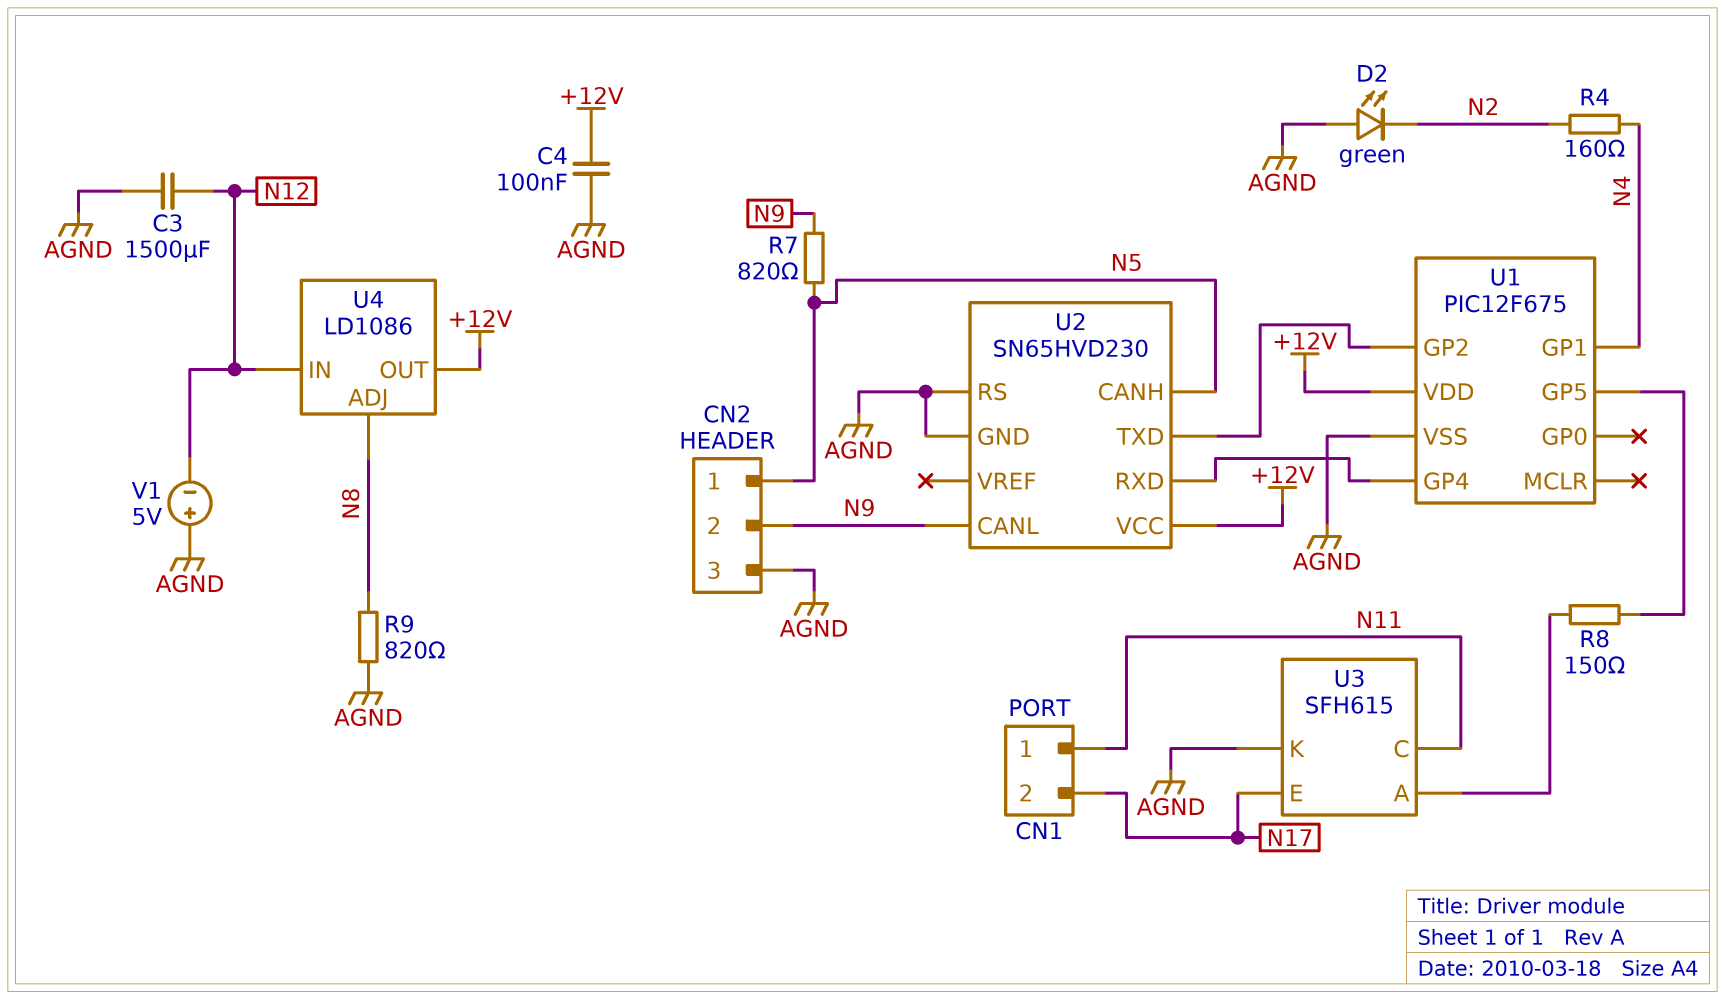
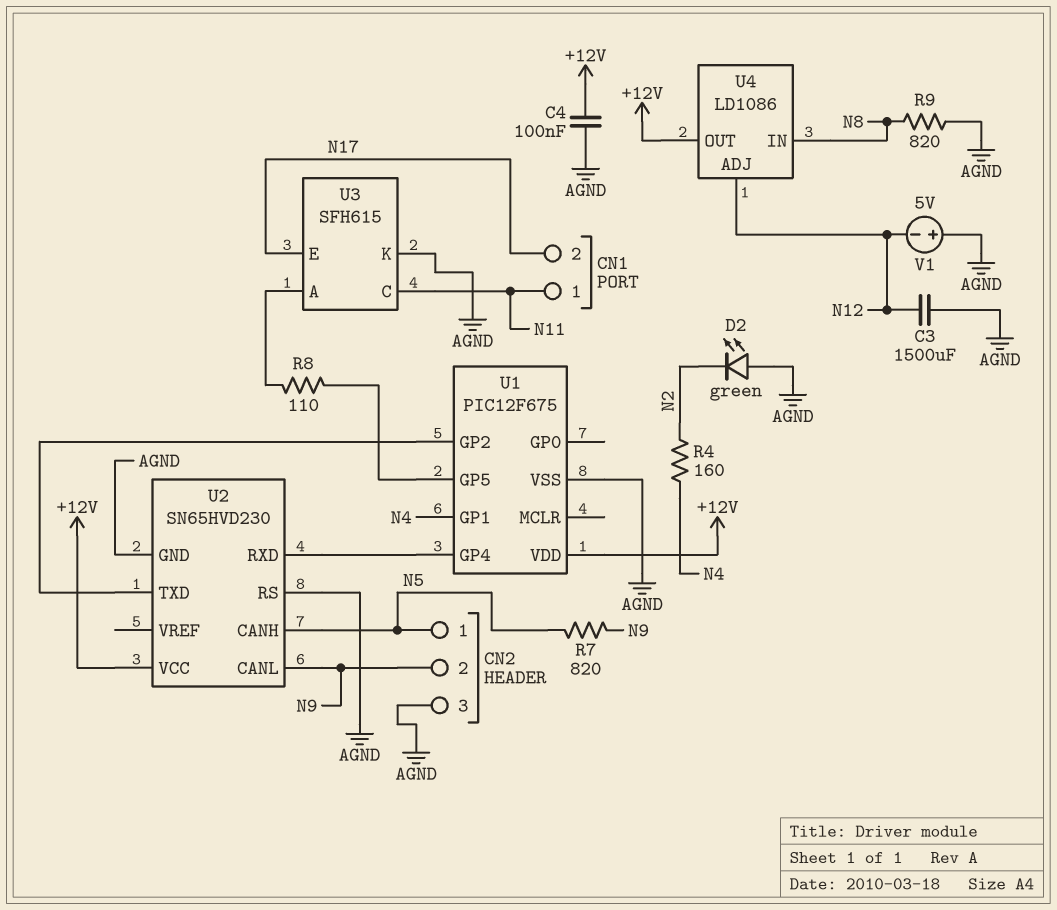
R8: 150 (U1/GP5, U3/A) -> 110 (U1/GP5, U3/A)
U4 pin ADJ: N8 -> N12
U4 pin IN: N12 -> N8

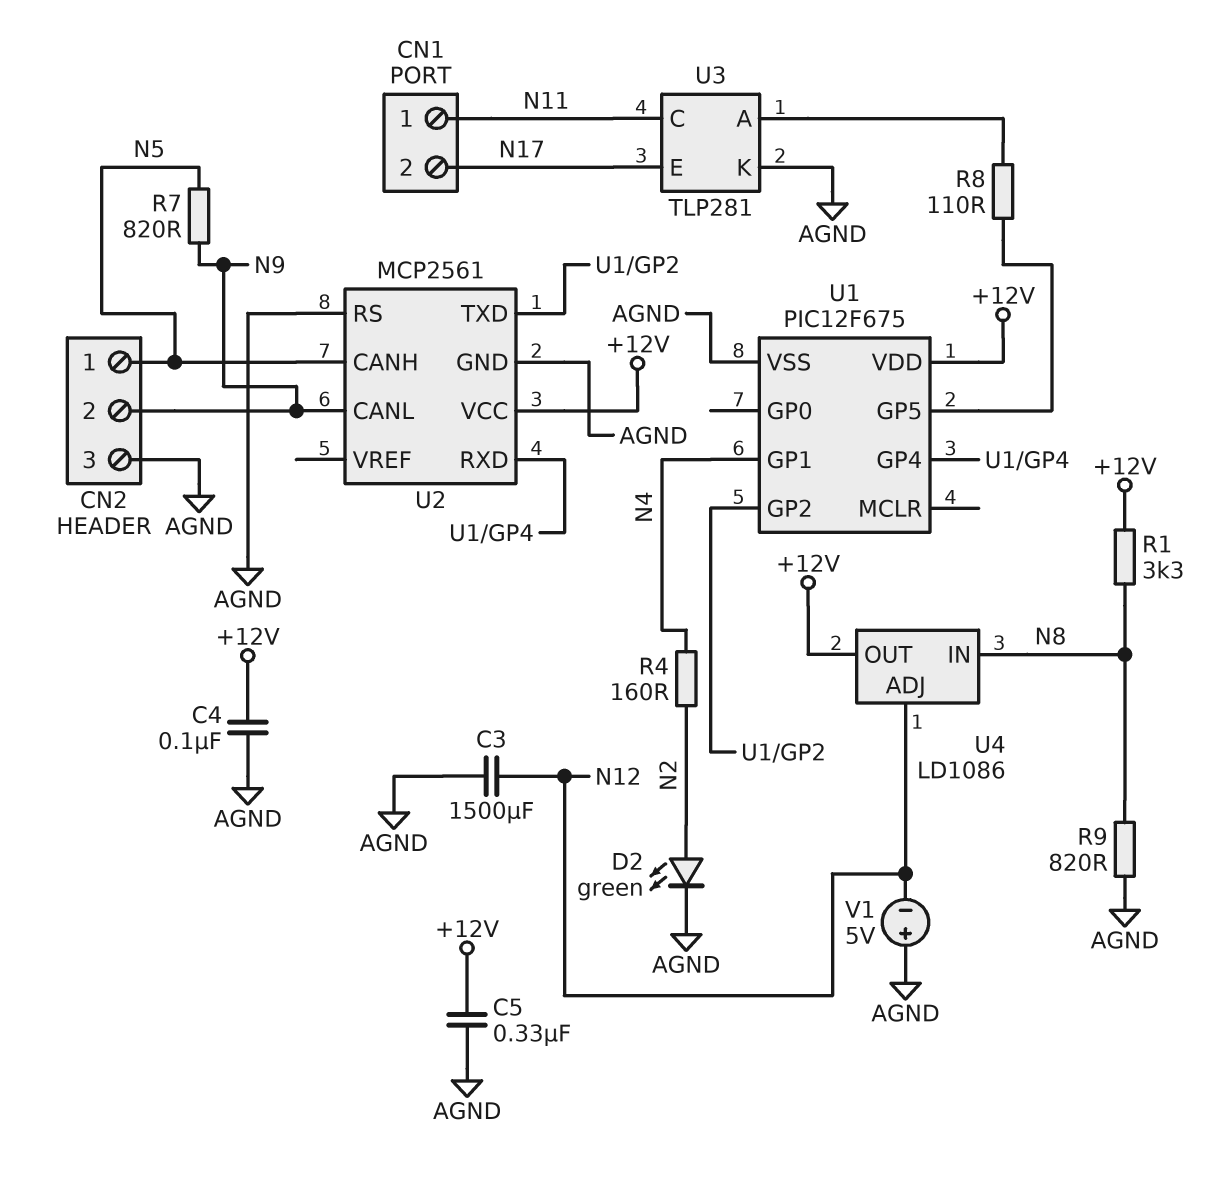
C5: none -> 330nF (+12V, AGND)
D2: LED green (A AGND, K N2) -> LED green (A N2, K AGND)
R1: none -> 3.3k (+12V, N8)
U2: SN65HVD230 -> MCP2561
U3: SFH615 -> TLP281

